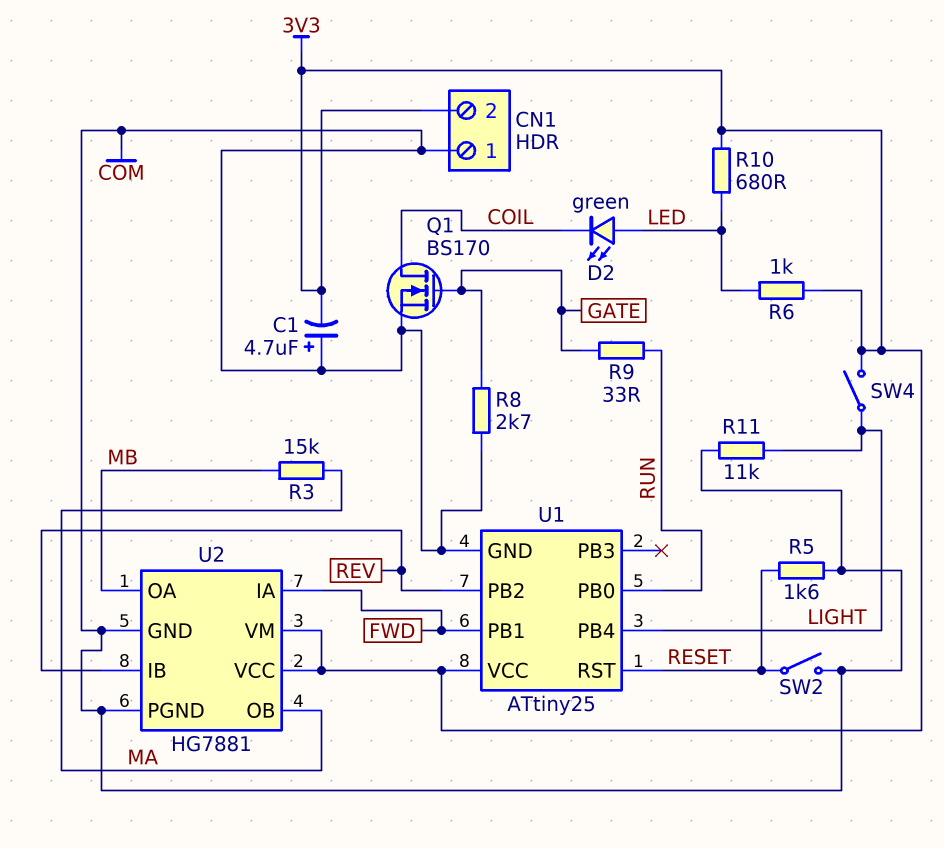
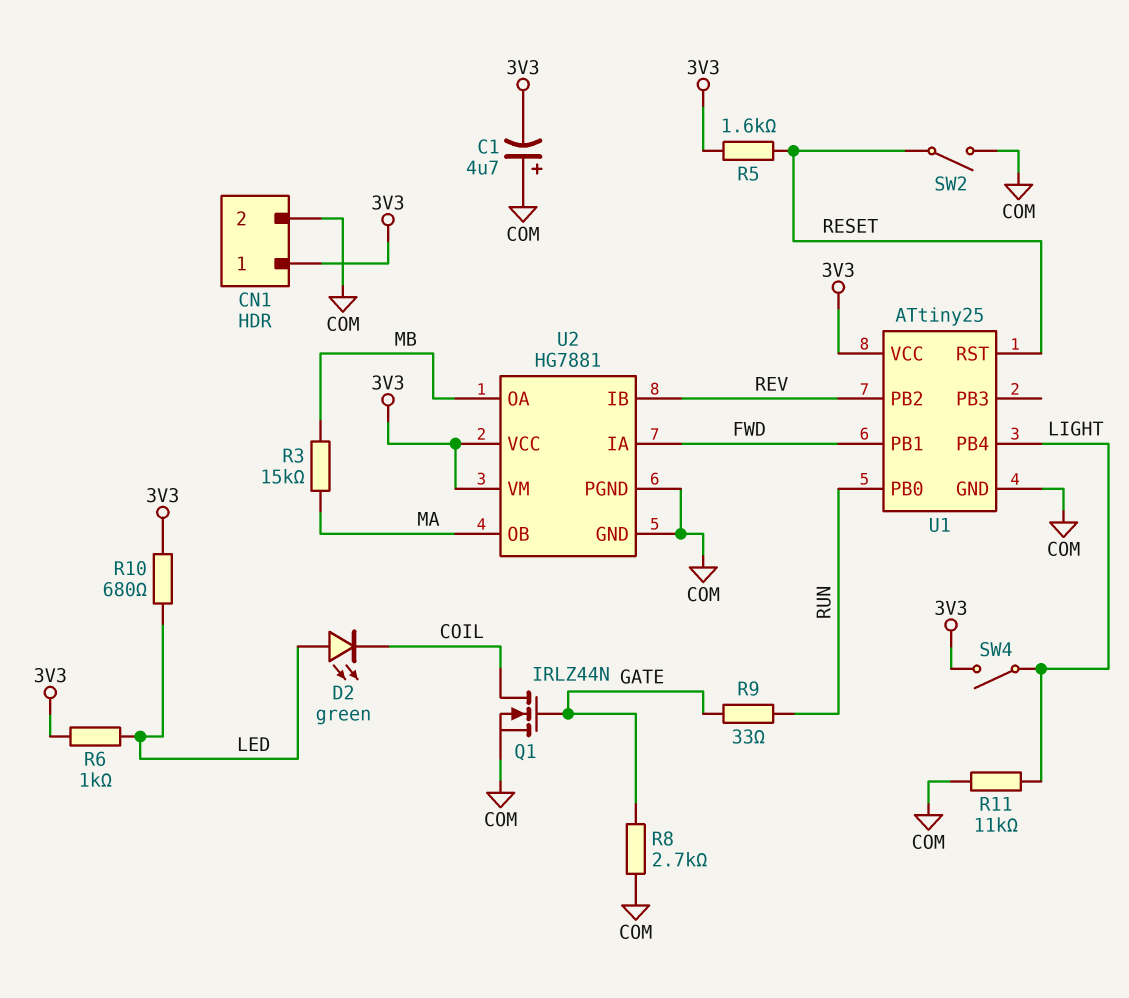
CN1 pin 1: COM -> 3V3
CN1 pin 2: 3V3 -> COM
Q1: NMOS BS170 (G GATE, D COIL, S COM) -> NMOS IRLZ44N (G GATE, D COIL, S COM)
R5: 1.6k (COM, RESET) -> 1.6k (3V3, RESET)

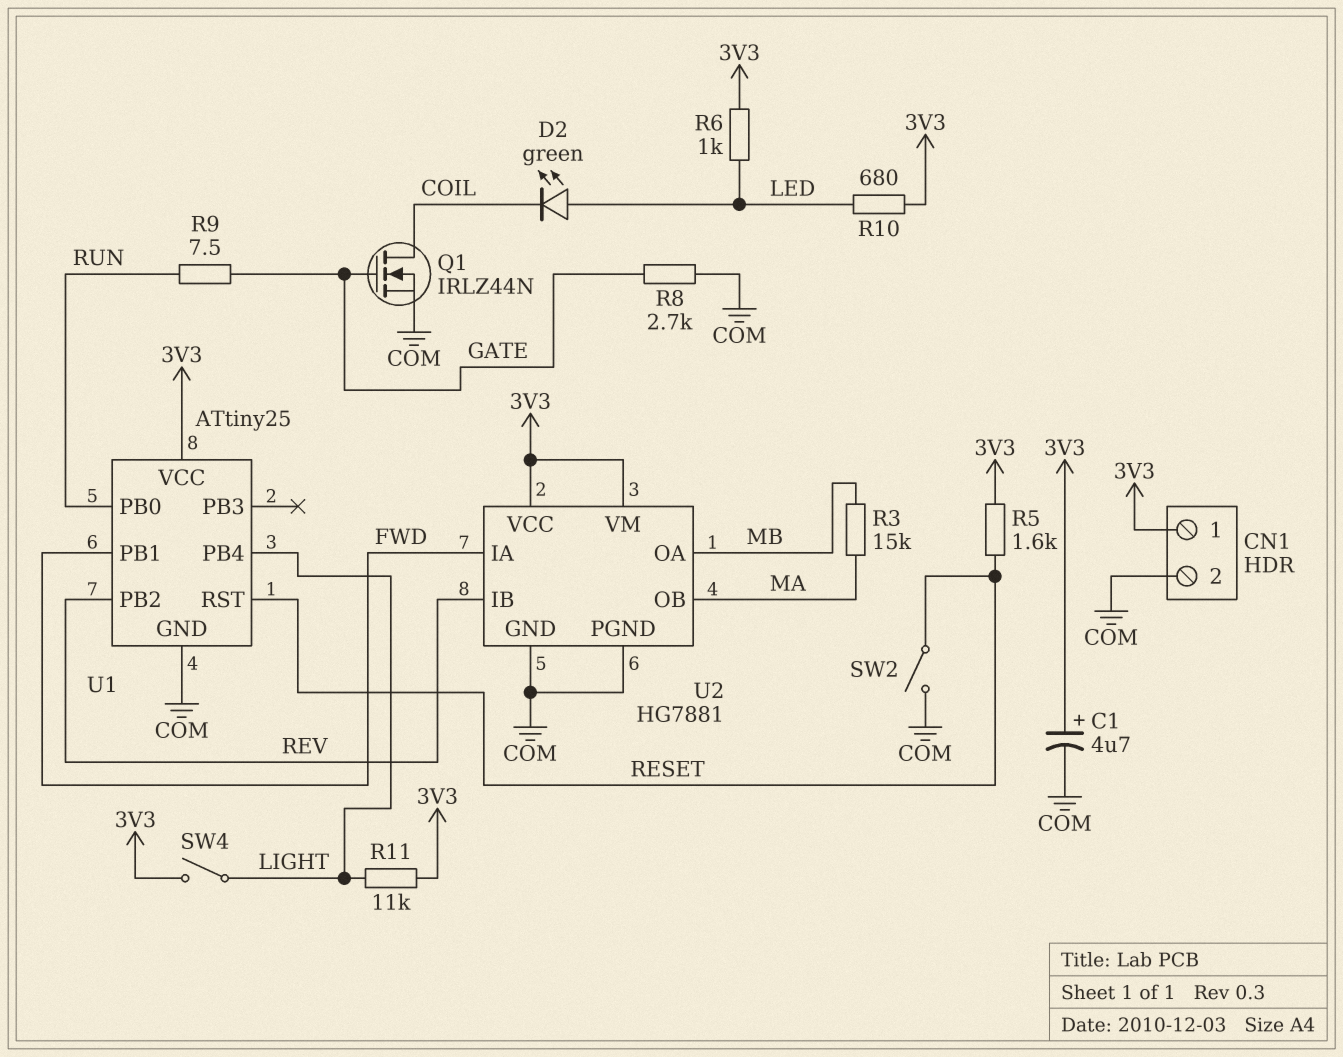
C1: 4.7uF (plus COM, minus 3V3) -> 4.7uF (plus 3V3, minus COM)
R9: 33 (GATE, RUN) -> 7.5 (GATE, RUN)
R11: 11k (COM, LIGHT) -> 11k (3V3, LIGHT)

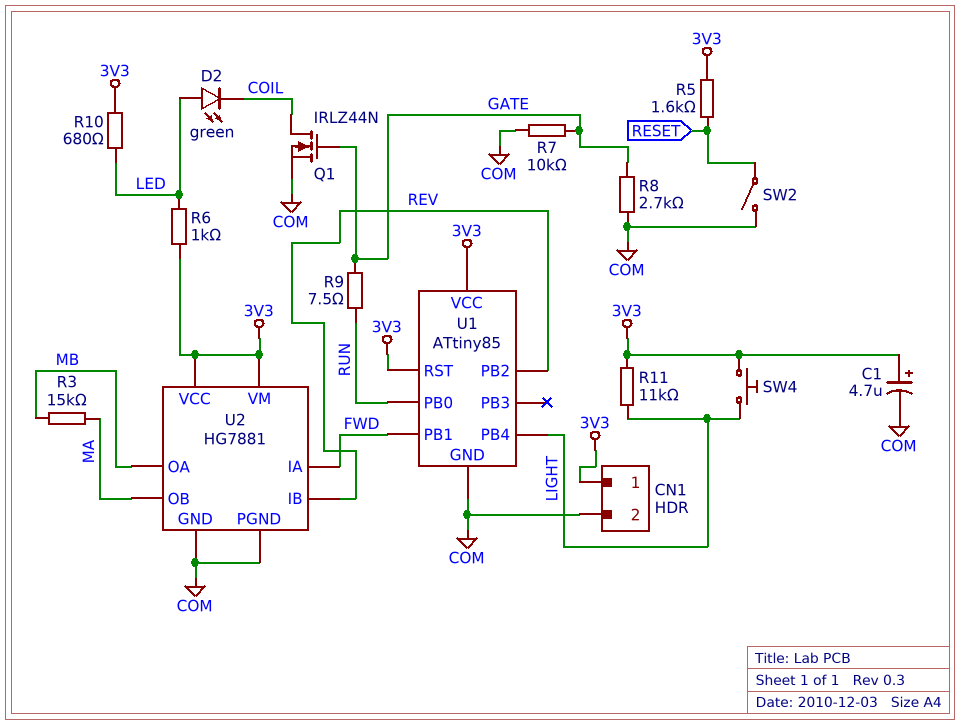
R7: none -> 10k (COM, GATE)
SW4: switch (3V3, LIGHT) -> button (3V3, LIGHT)
U1: ATtiny25 -> ATtiny85
U1 pin RST: RESET -> 3V3

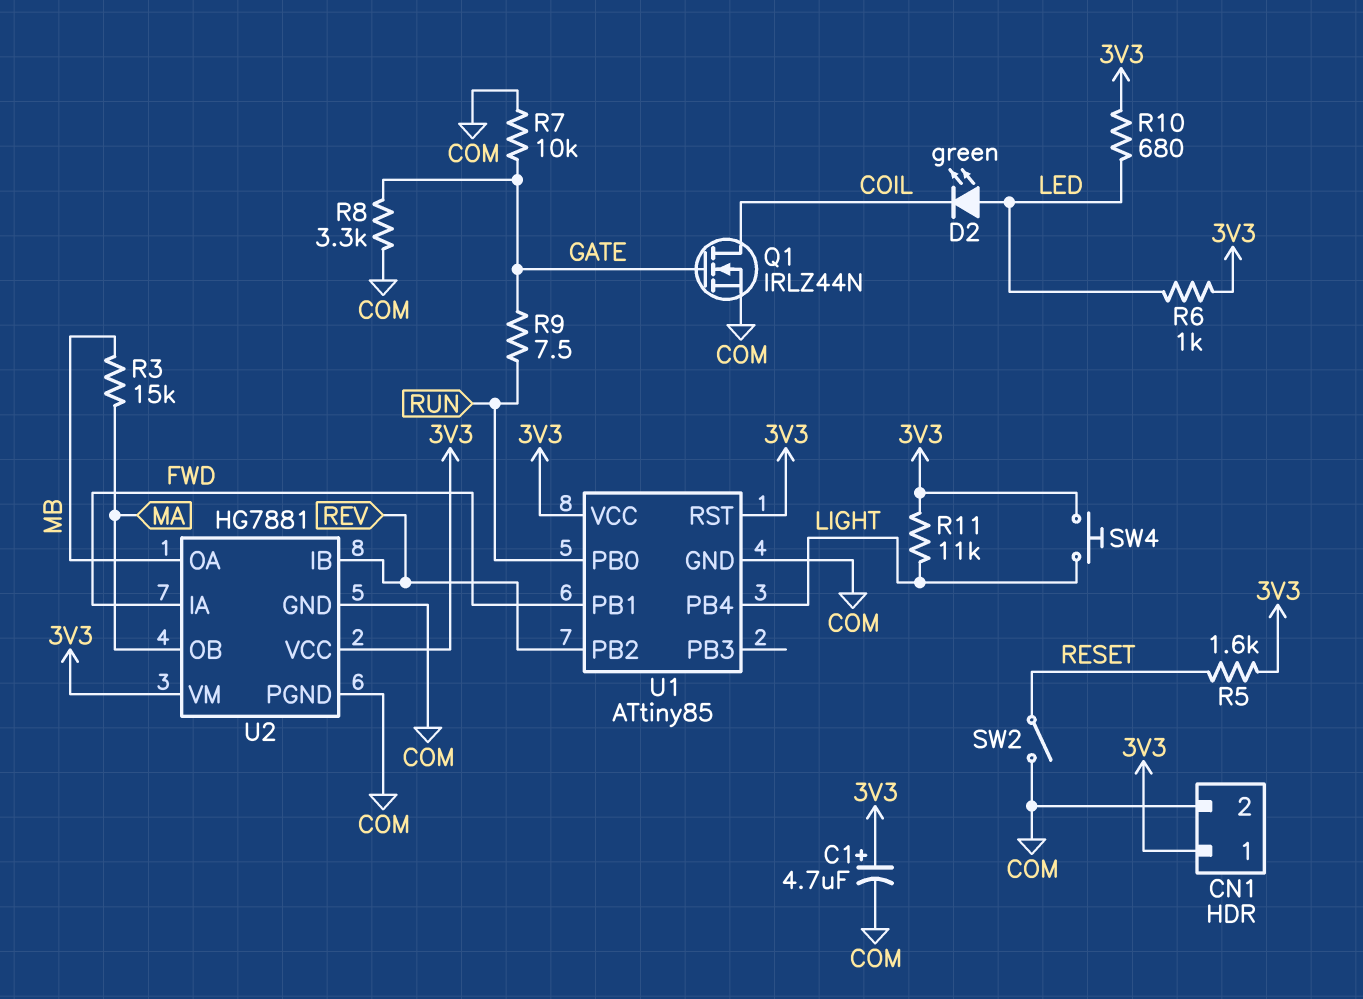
R8: 2.7k (COM, GATE) -> 3.3k (COM, GATE)

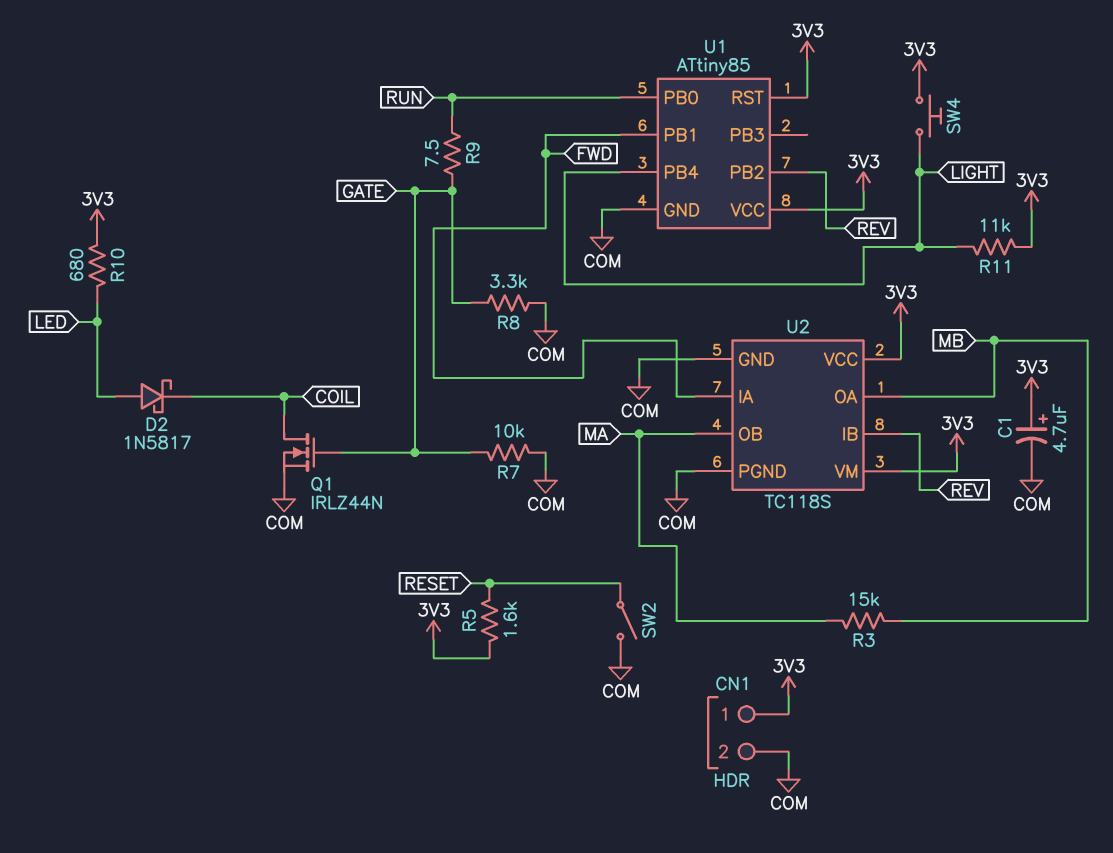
D2: LED green (A LED, K COIL) -> schottky 1N5817 (A LED, K COIL)
R6: 1k (3V3, LED) -> none
U2: HG7881 -> TC118S

